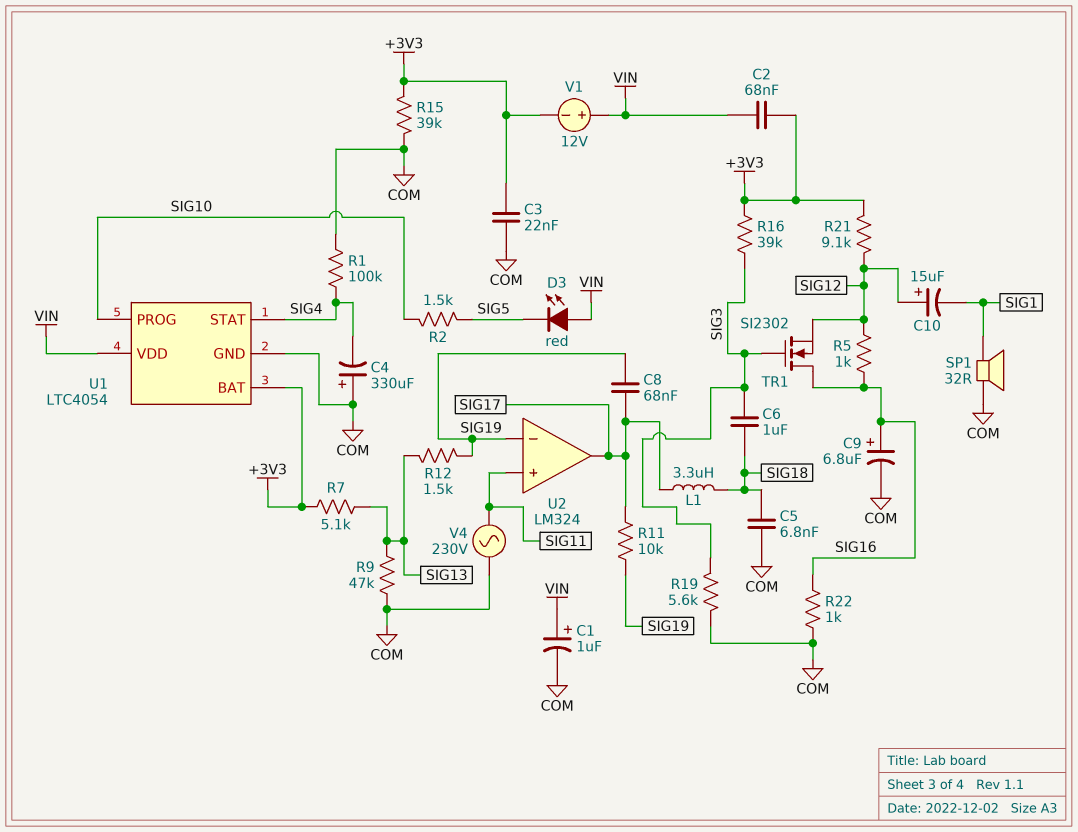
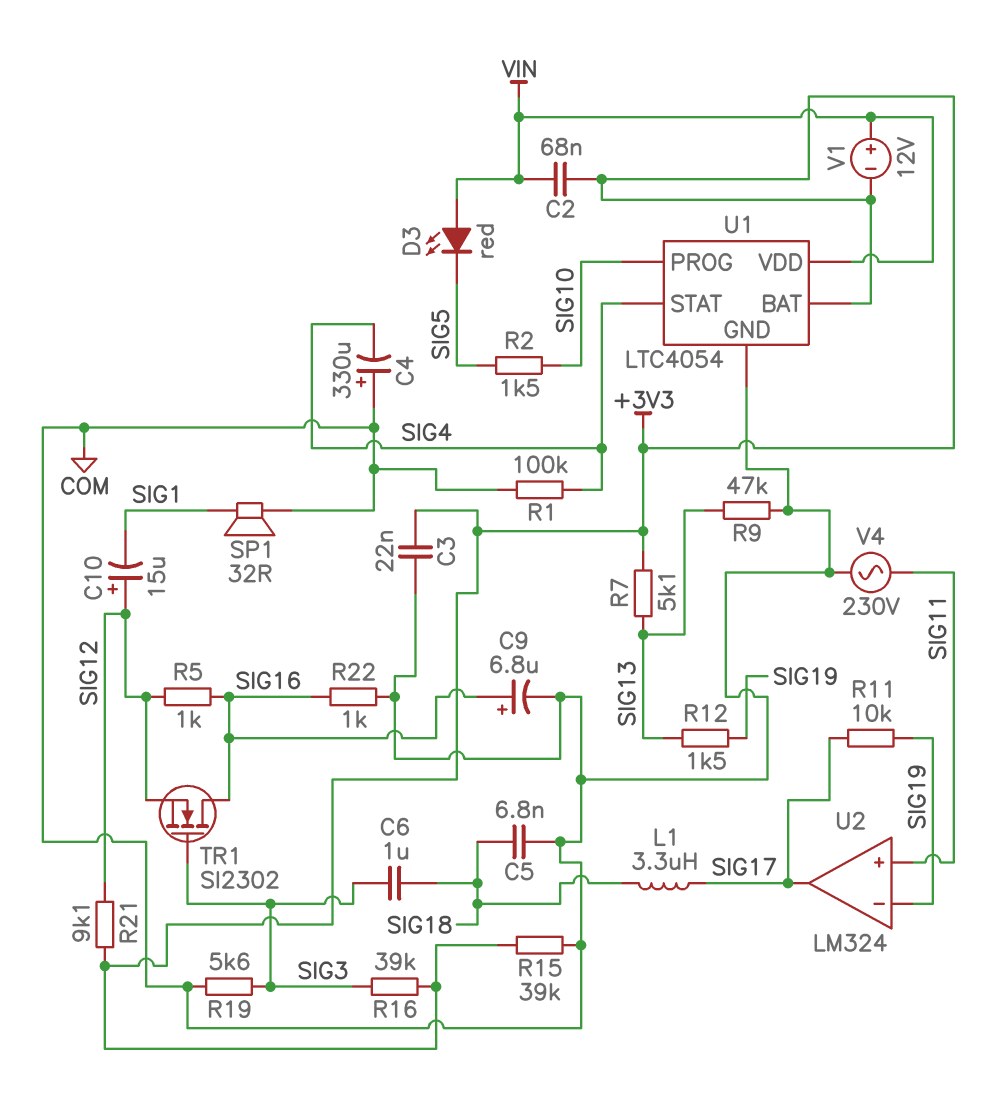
C1: 1uF (plus VIN, minus COM) -> none
C8: 68nF (SIG17, SIG19) -> none

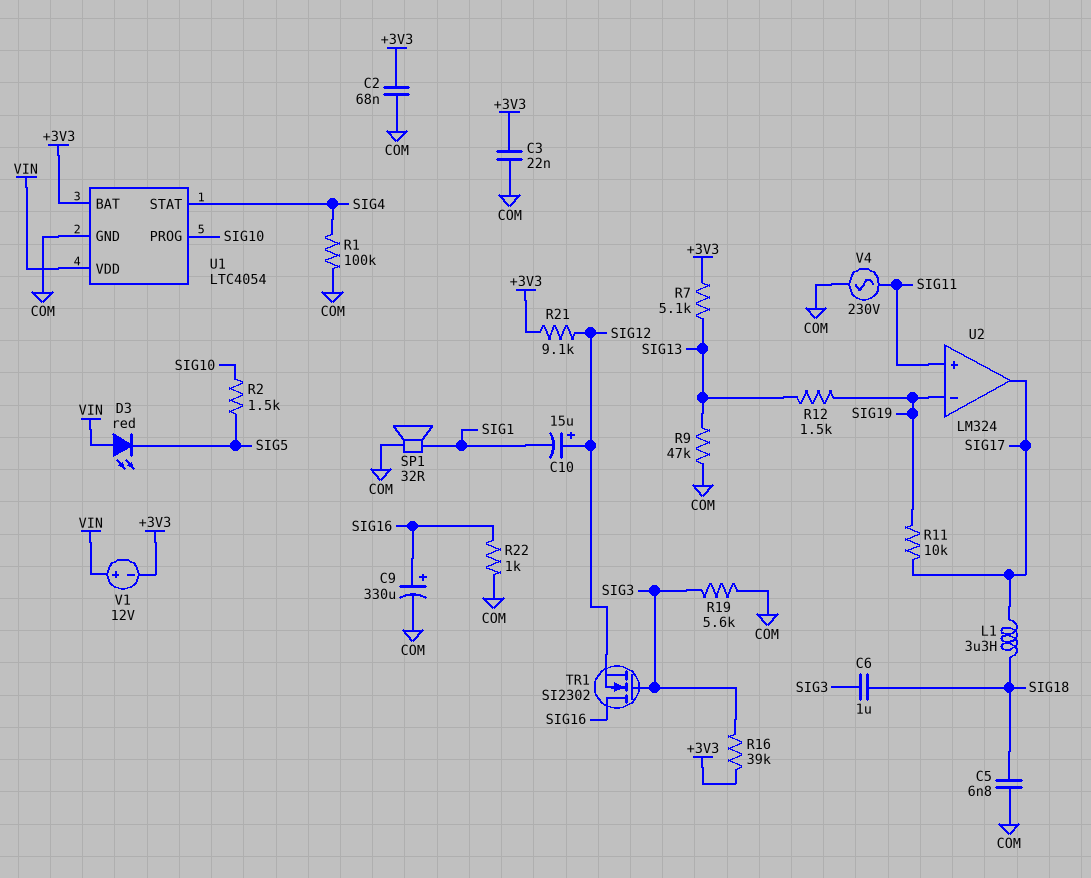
C2: 68nF (+3V3, VIN) -> 68nF (+3V3, COM)
C4: 330uF (plus COM, minus SIG4) -> none
C9: 6.8uF (plus SIG16, minus COM) -> 330uF (plus SIG16, minus COM)
R5: 1k (SIG12, SIG16) -> none
R15: 39k (+3V3, COM) -> none

